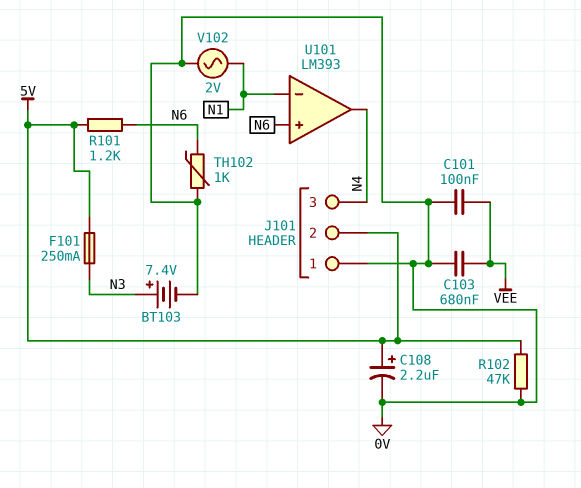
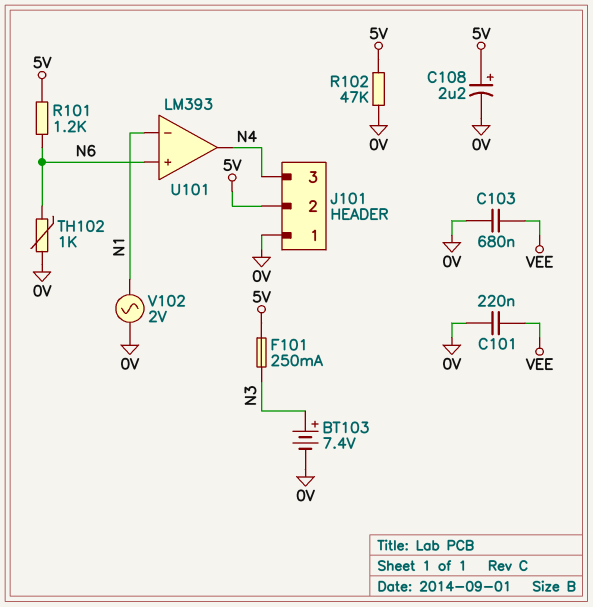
C101: 100nF (0V, VEE) -> 220nF (0V, VEE)

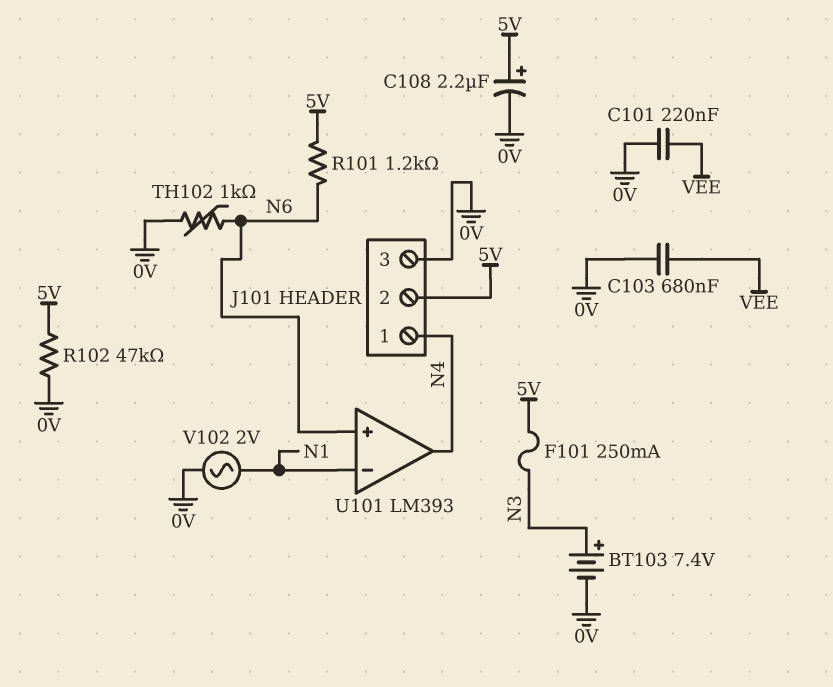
J101 pin 1: 0V -> N4
J101 pin 3: N4 -> 0V

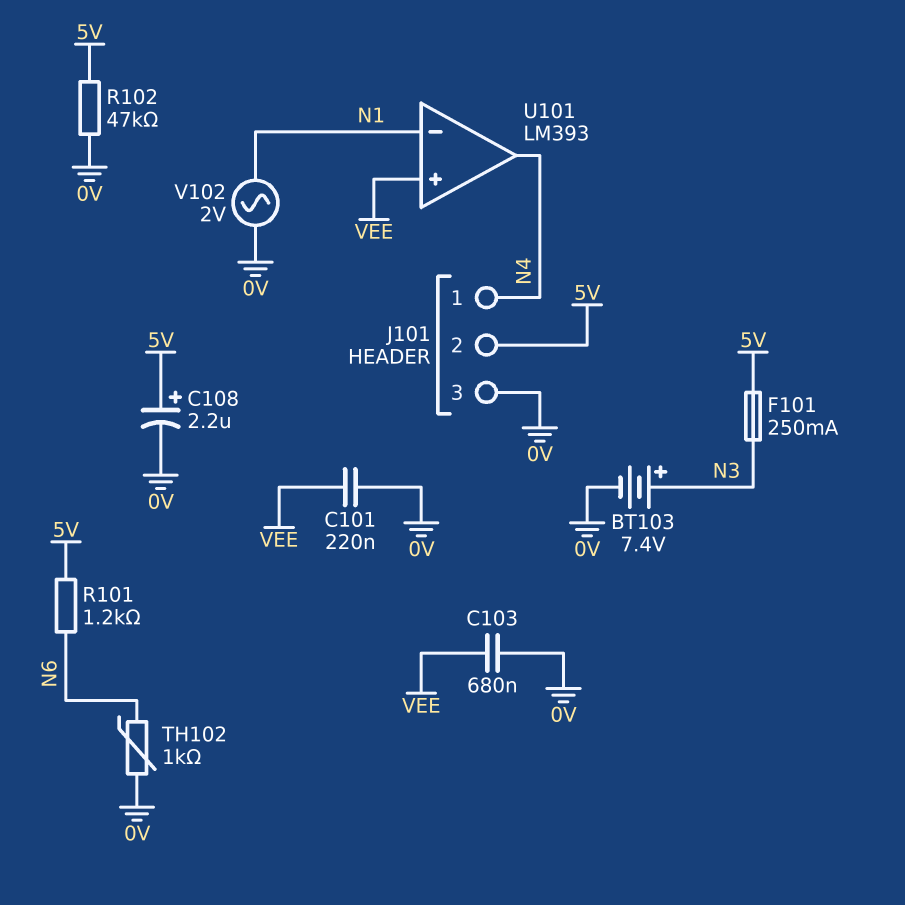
U101 pin in+: N6 -> VEE

